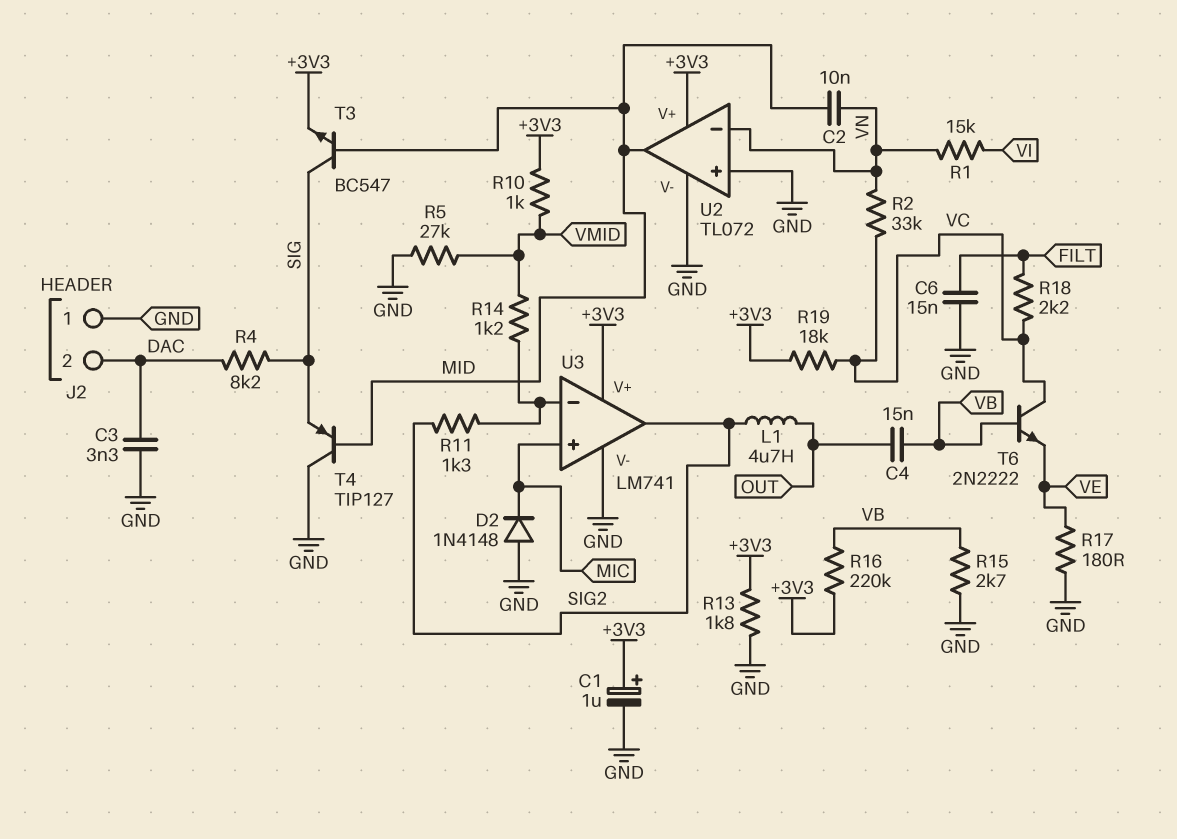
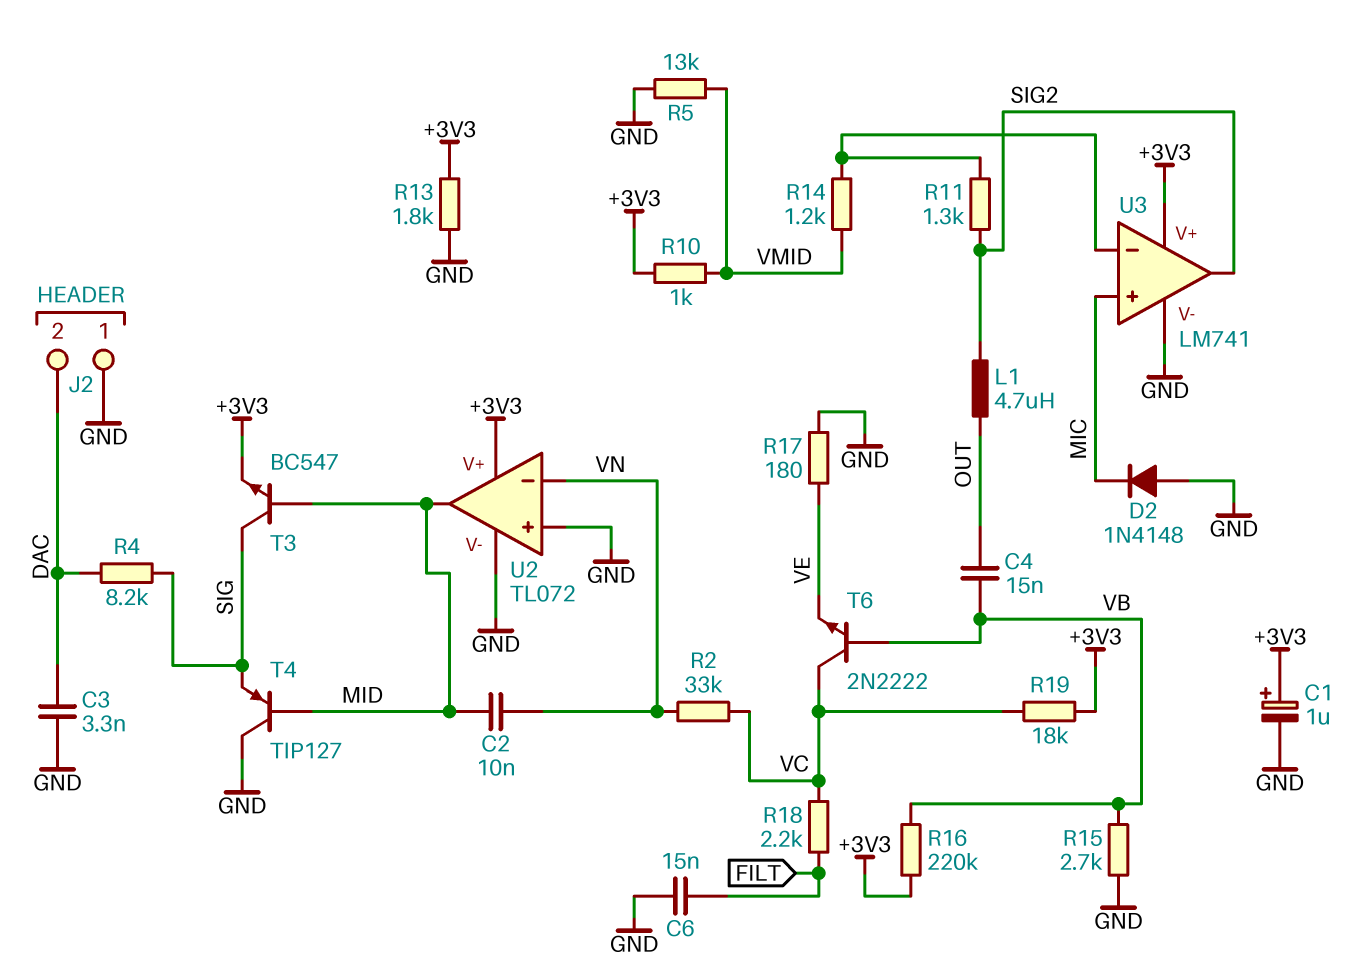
R1: 15k (VI, VN) -> none
R5: 27k (GND, VMID) -> 13k (GND, VMID)

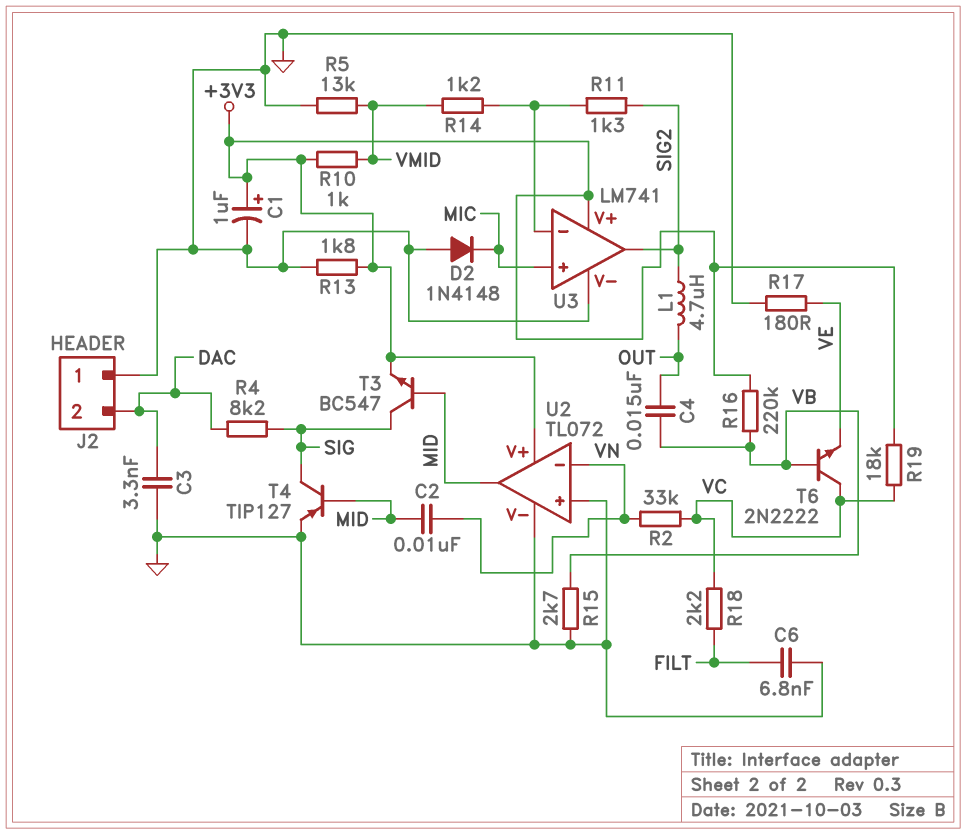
C6: 15nF (FILT, GND) -> 6.8nF (FILT, GND)
T4: PNP TIP127 (B MID, C GND, E SIG) -> PNP TIP127 (B MID, C SIG, E GND)

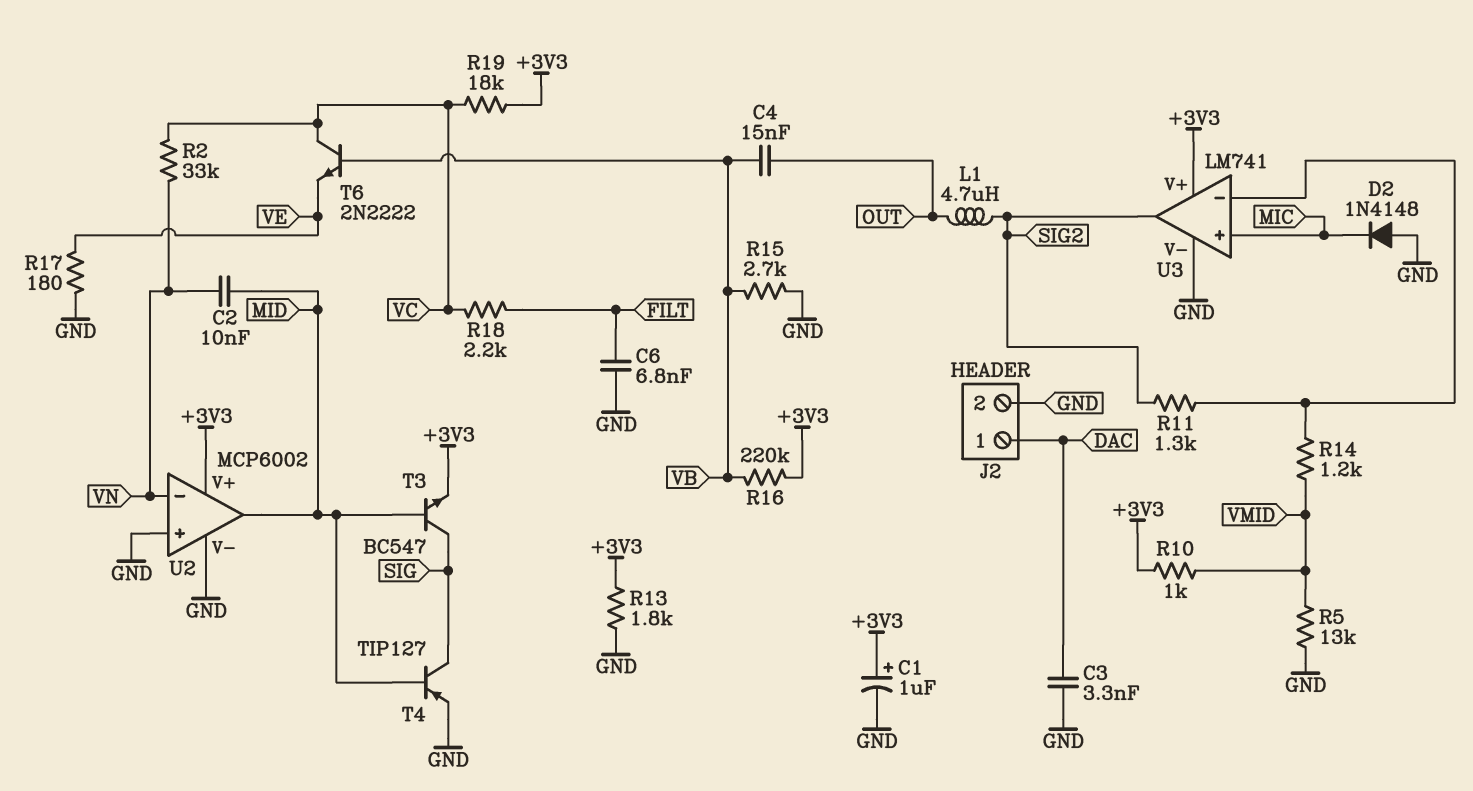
J2 pin 1: GND -> DAC
J2 pin 2: DAC -> GND
R4: 8.2k (DAC, SIG) -> none
U2: TL072 -> MCP6002

